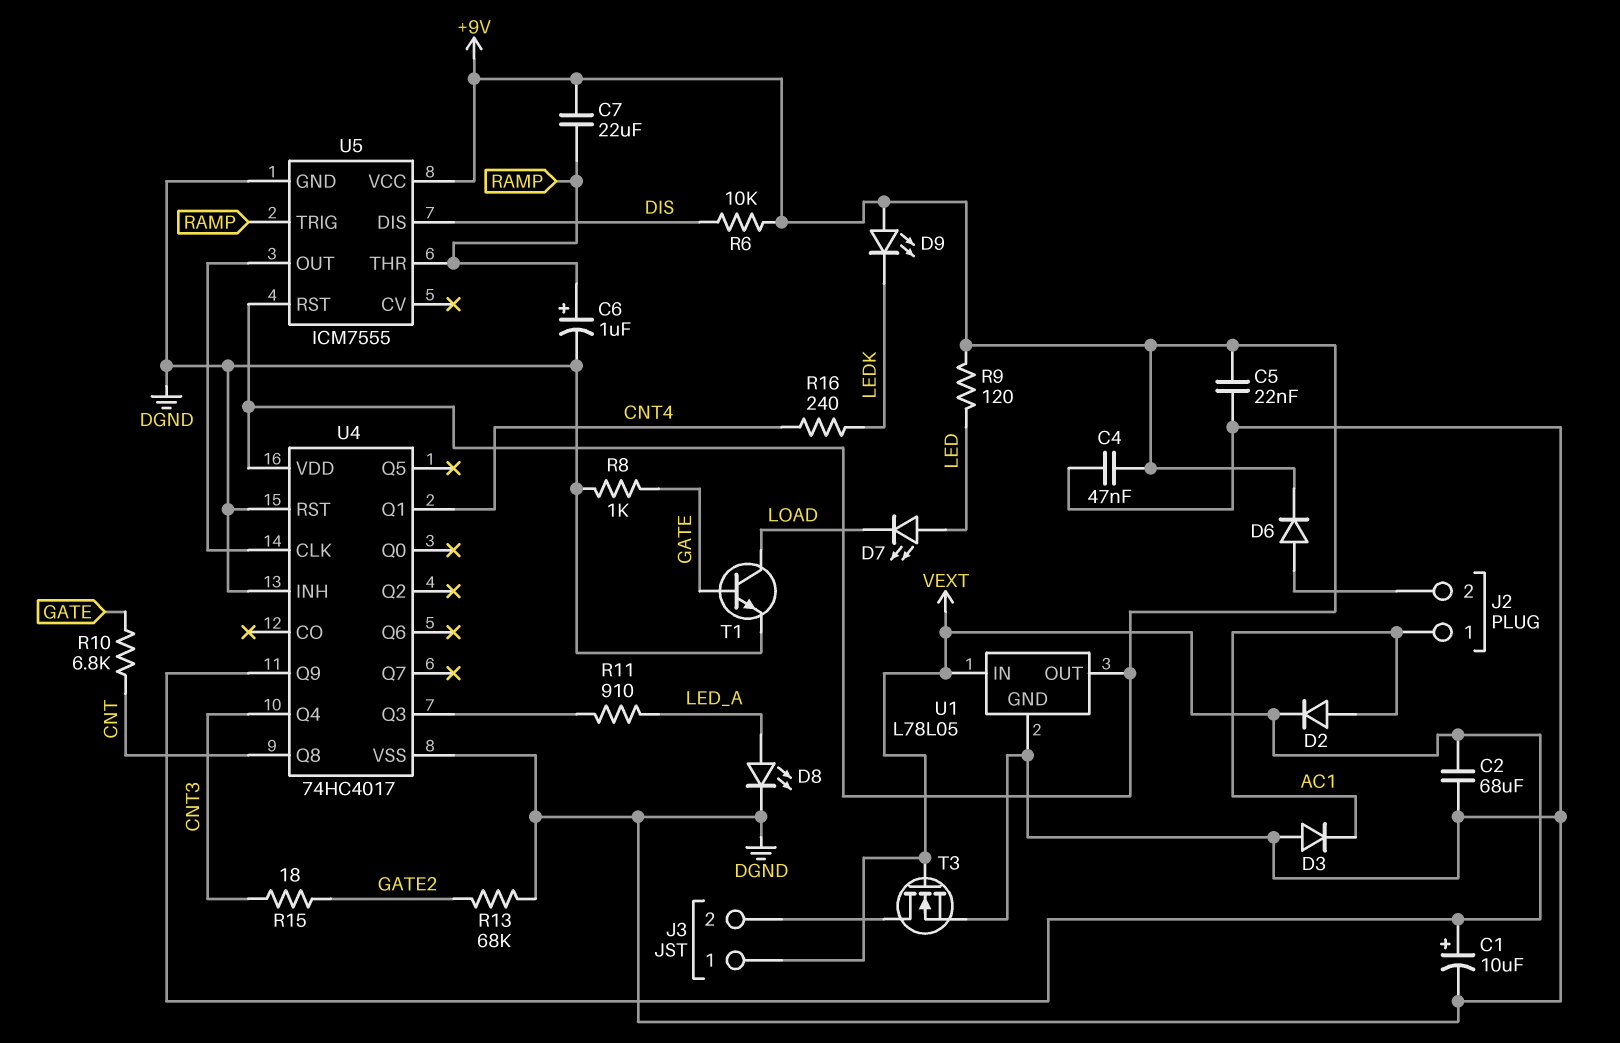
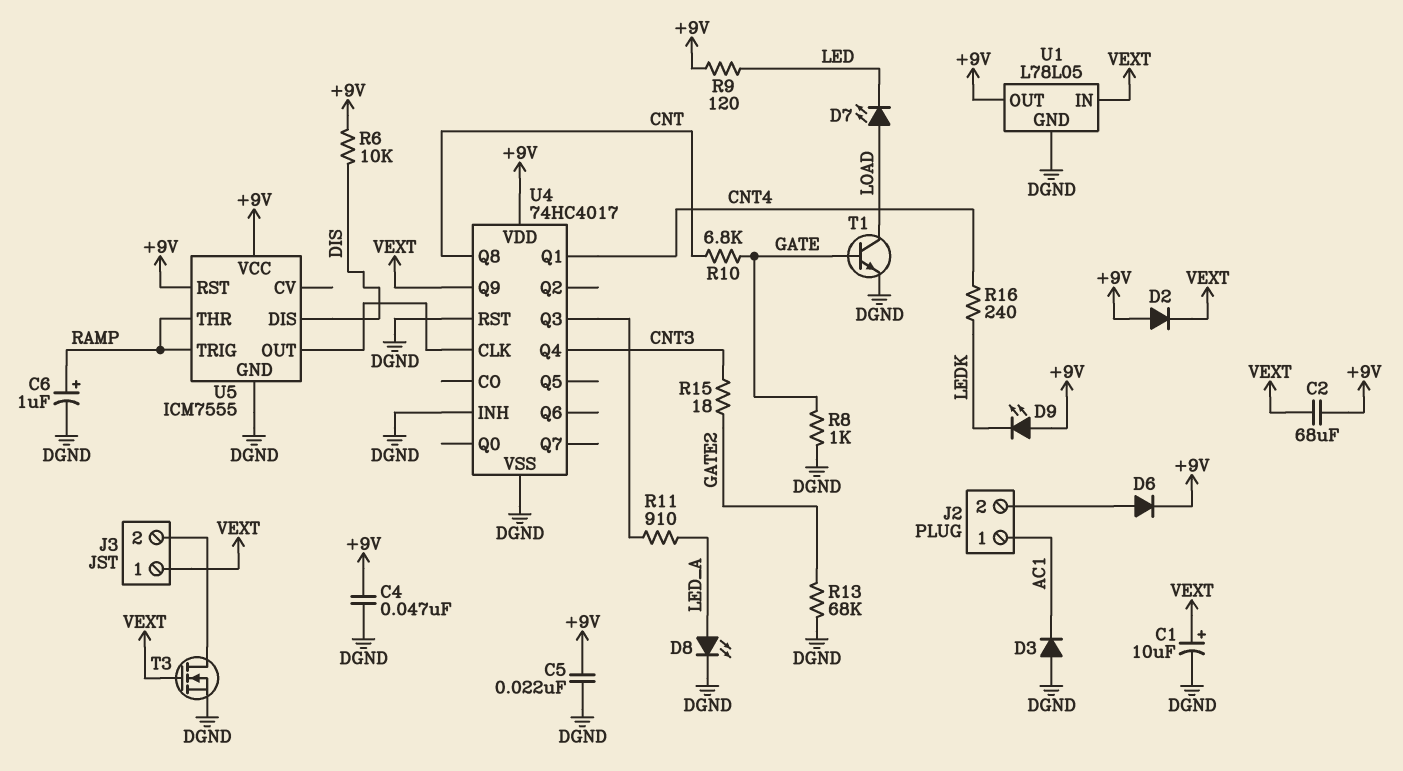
C2: 68uF (DGND, VEXT) -> 68uF (+9V, VEXT)
C7: 22uF (+9V, RAMP) -> none
D2: diode (A AC1, K VEXT) -> diode (A +9V, K VEXT)
D7: LED (A LED, K LOAD) -> LED (A LOAD, K LED)

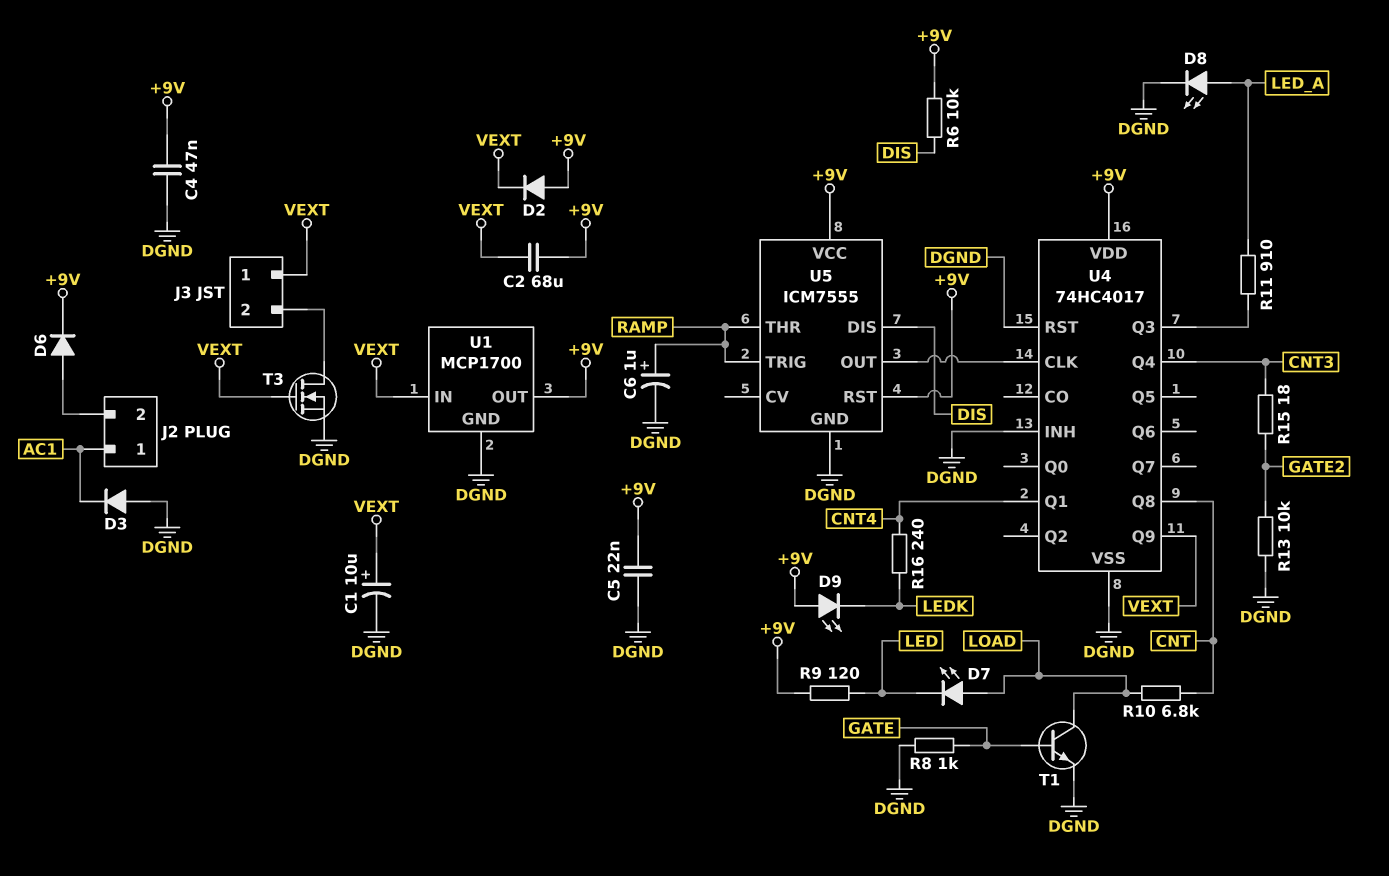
R10: 6.8k (CNT, GATE) -> 6.8k (CNT, LOAD)
R13: 68k (DGND, GATE2) -> 10k (DGND, GATE2)
U1: L78L05 -> MCP1700

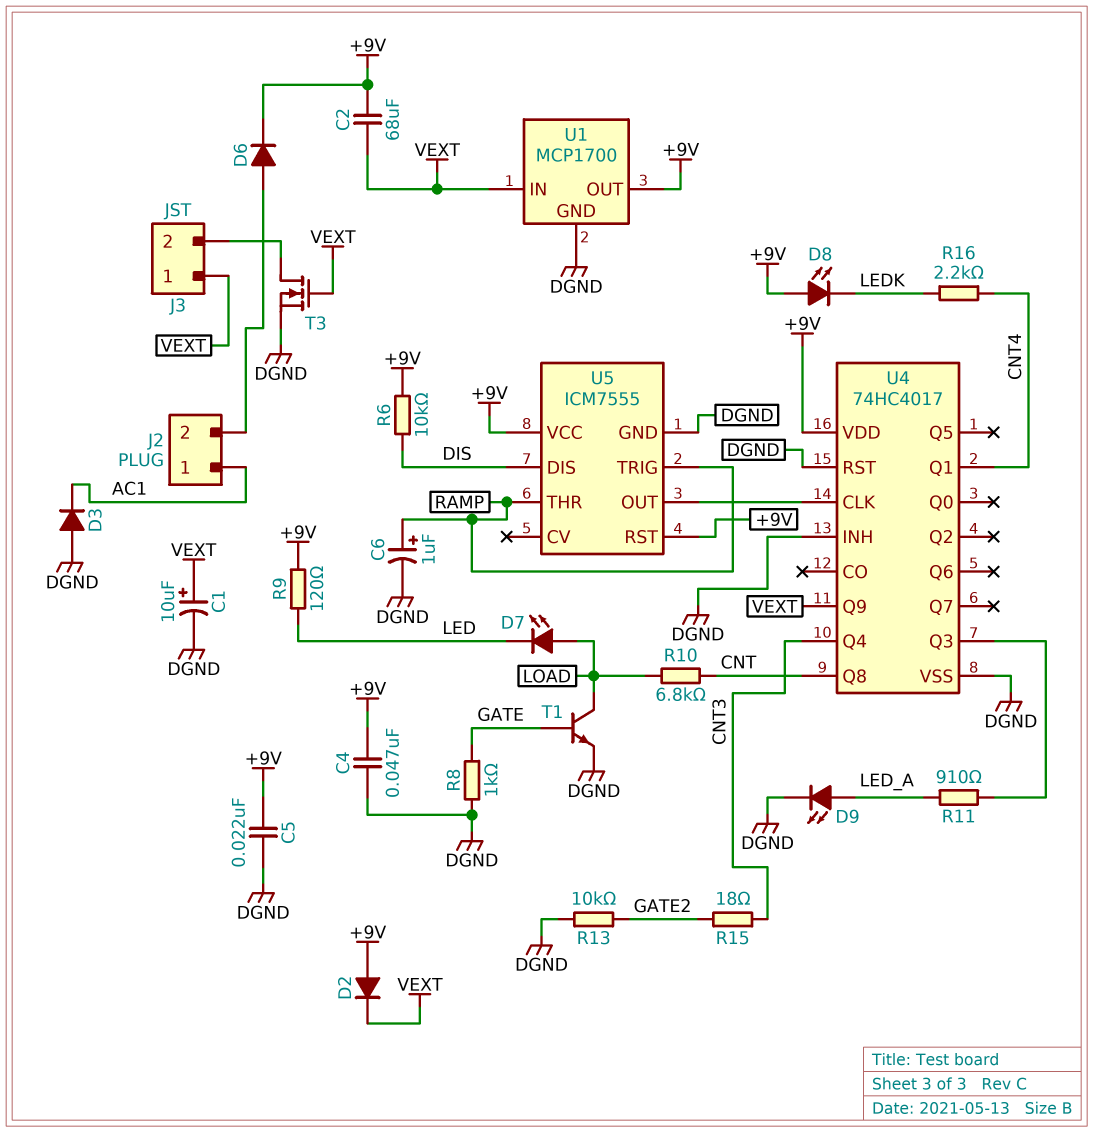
D8: LED (A LED_A, K DGND) -> LED (A +9V, K LEDK)
D9: LED (A +9V, K LEDK) -> LED (A LED_A, K DGND)
R16: 240 (CNT4, LEDK) -> 2.2k (CNT4, LEDK)

